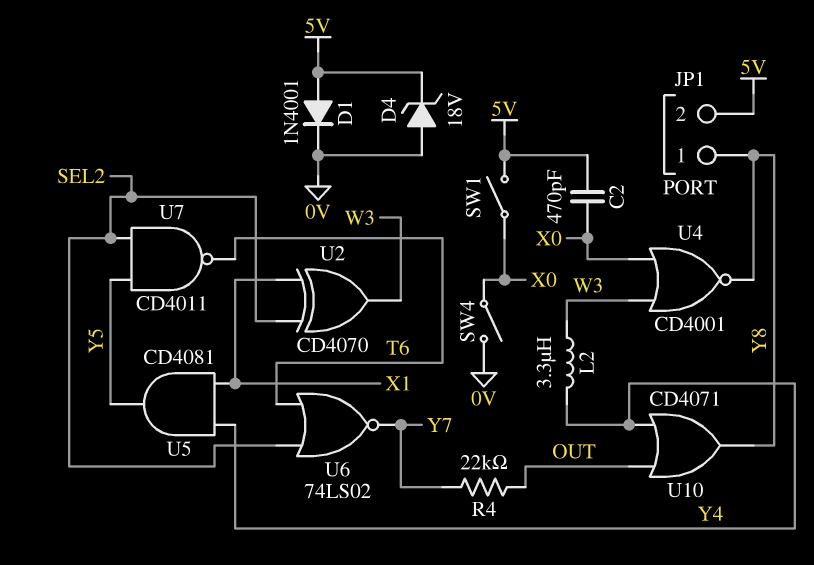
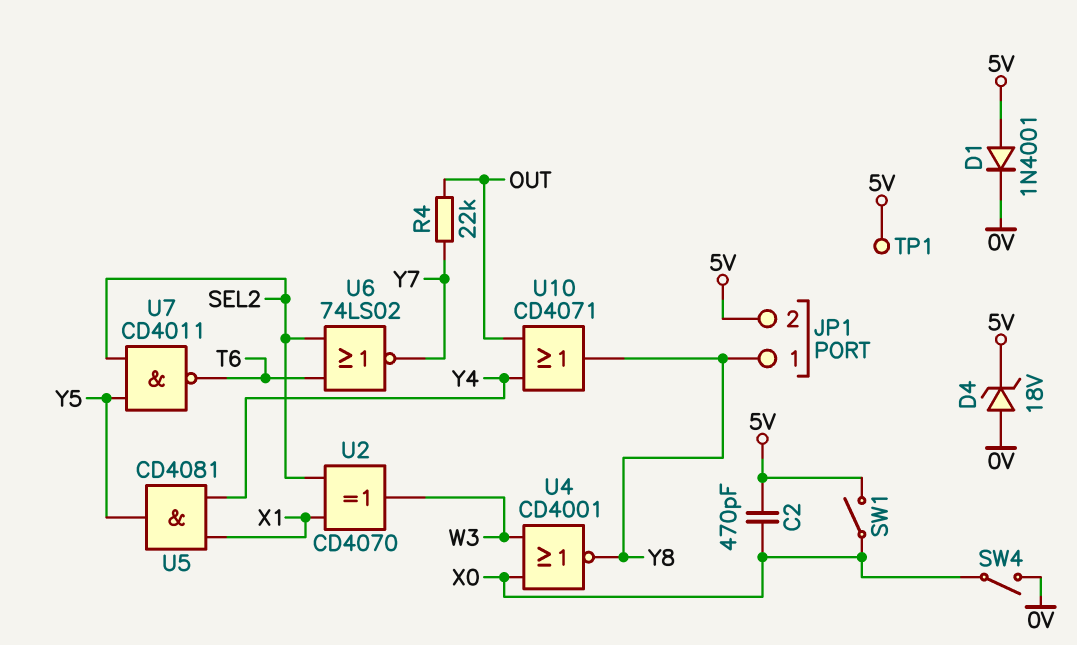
L2: 3.3uH (W3, Y4) -> none
TP1: none -> test point (5V)

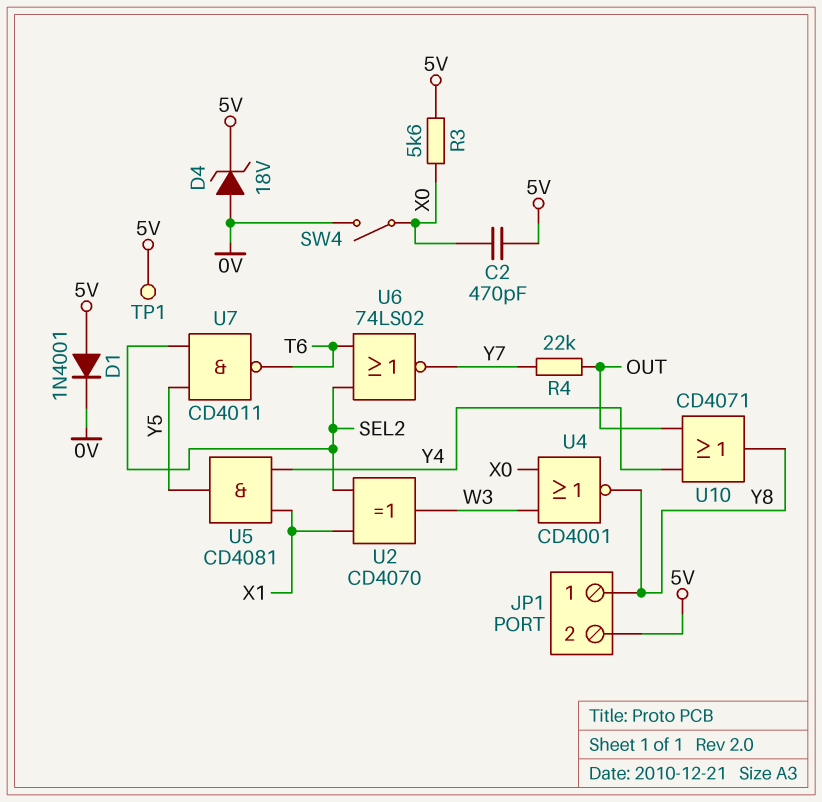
R3: none -> 5.6k (5V, X0)
SW1: switch (5V, X0) -> none

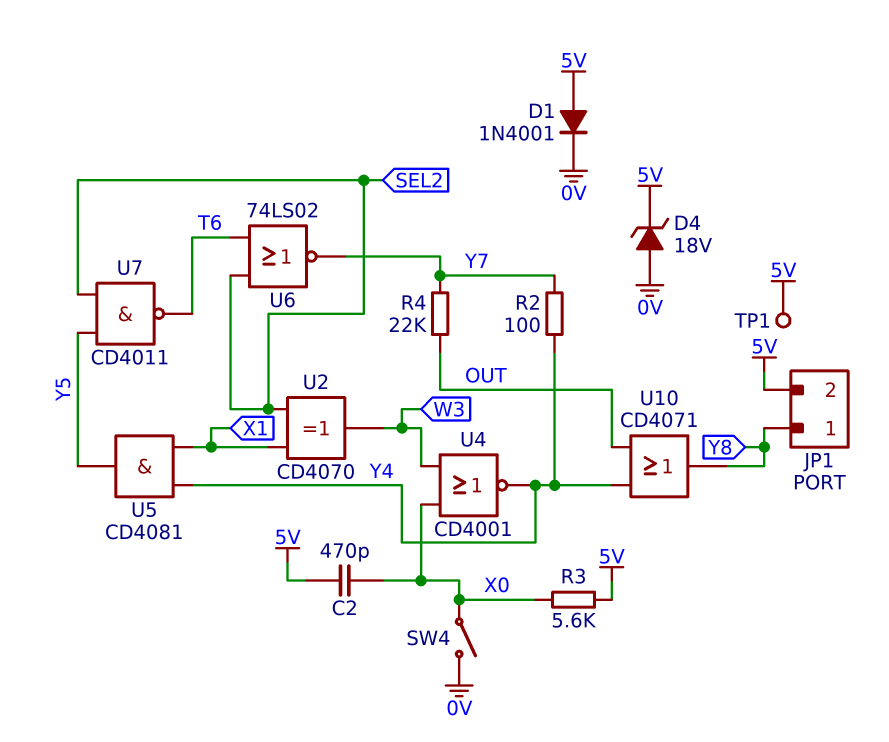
R2: none -> 100 (Y4, Y7)
U4: NOR CD4001 (in W3, in X0, out Y8) -> NOR CD4001 (in W3, in X0, out Y4)

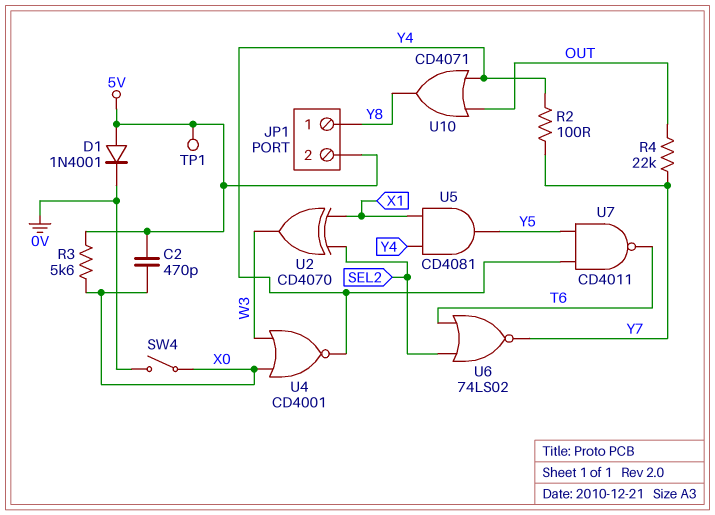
D4: zener 18V (A 0V, K 5V) -> none
U7: NAND CD4011 (in SEL2, in Y5, out T6) -> NAND CD4011 (in Y4, in Y5, out T6)

